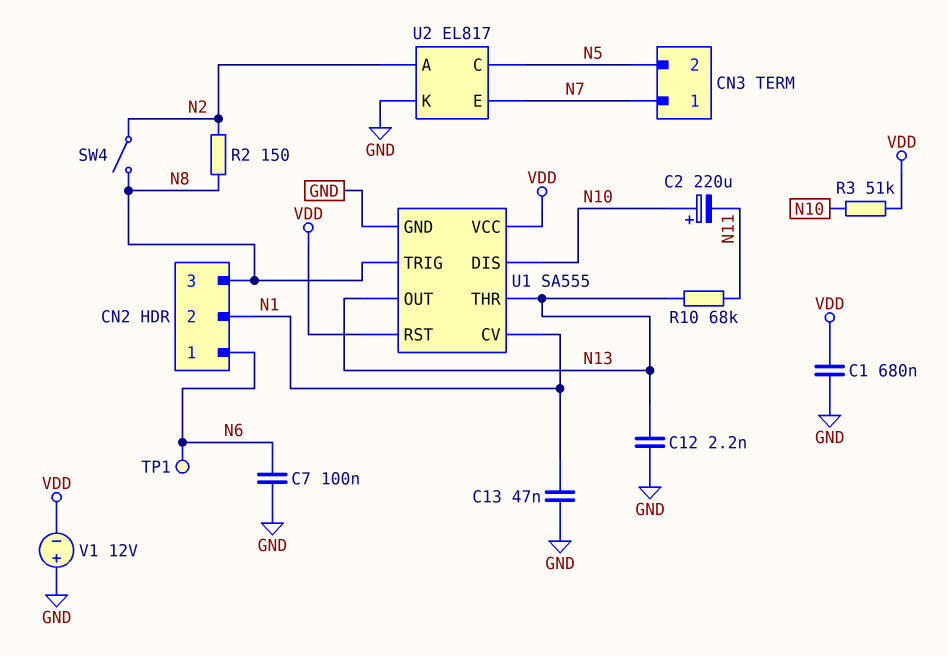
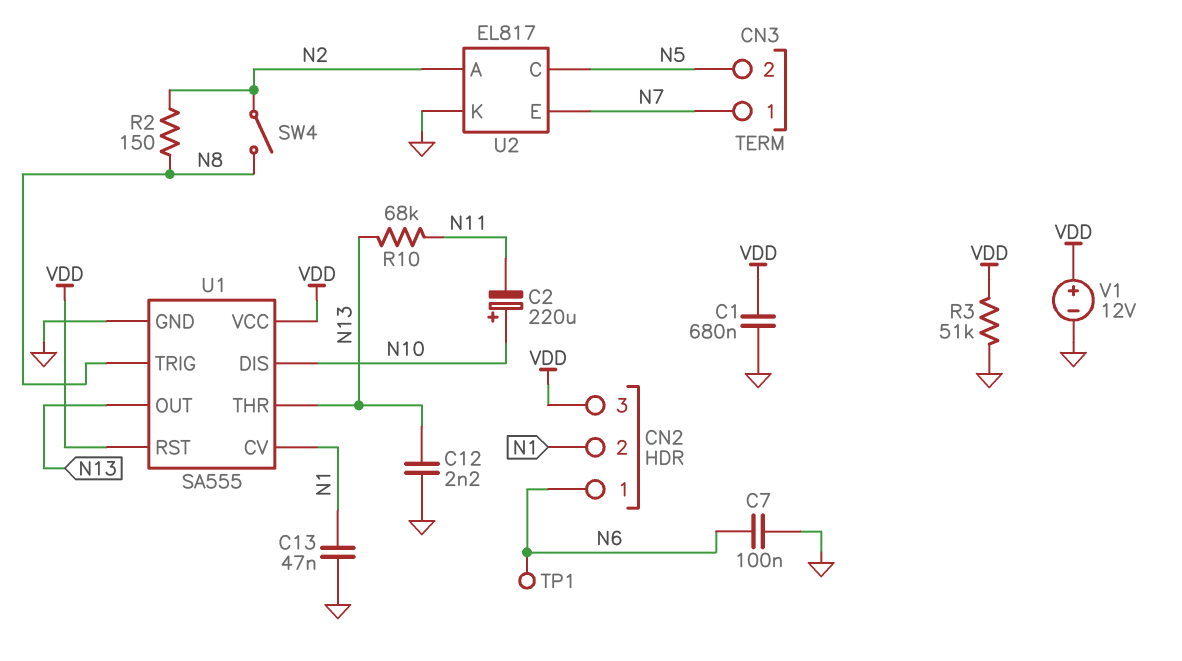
CN2 pin 3: N8 -> VDD
R3: 51k (N10, VDD) -> 51k (GND, VDD)
V1: 12V (plus GND, minus VDD) -> 12V (plus VDD, minus GND)

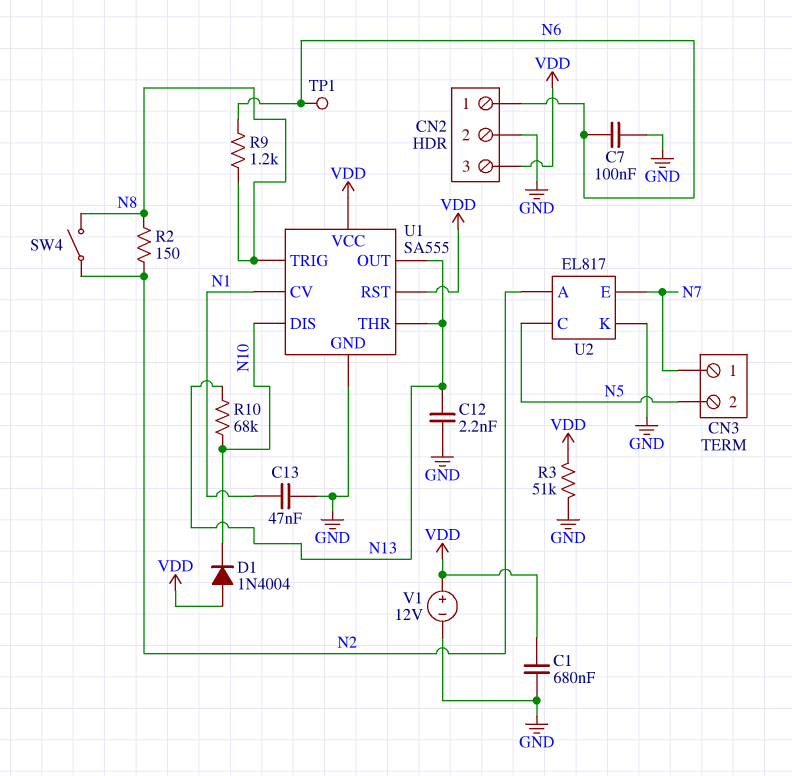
C2: 220uF (plus N10, minus N11) -> none
CN2 pin 2: N1 -> GND
D1: none -> diode 1N4004 (A VDD, K N10)
R9: none -> 1.2k (N6, N8)
R10: 68k (N11, N13) -> 68k (N10, N13)

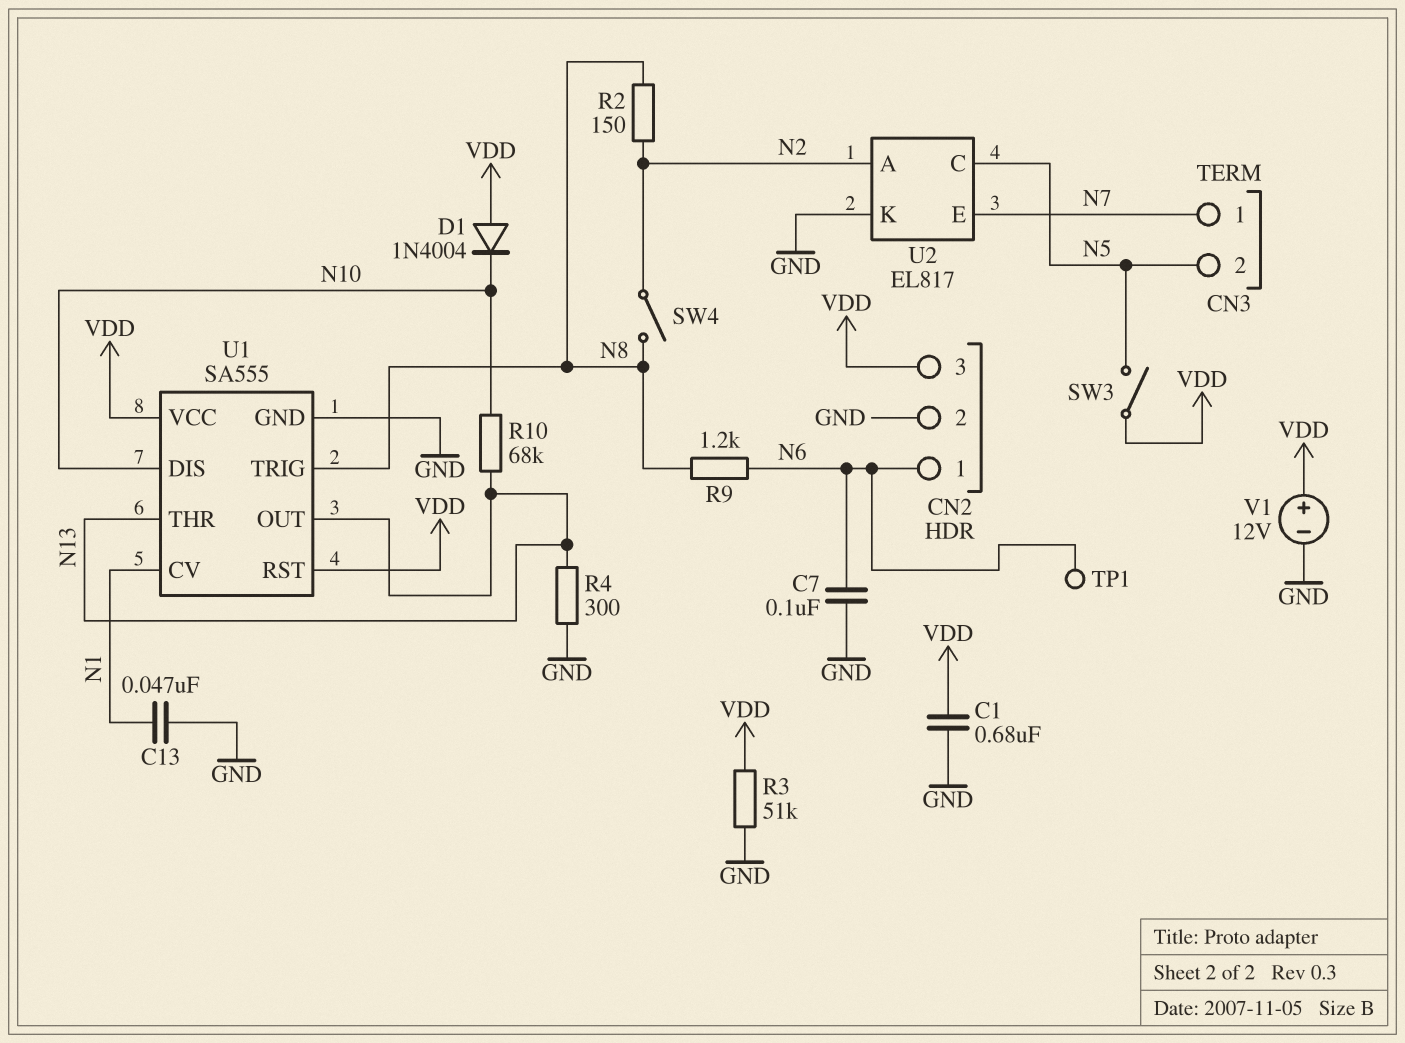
C12: 2.2nF (GND, N13) -> none
R4: none -> 300 (GND, N13)
SW3: none -> switch (N5, VDD)

